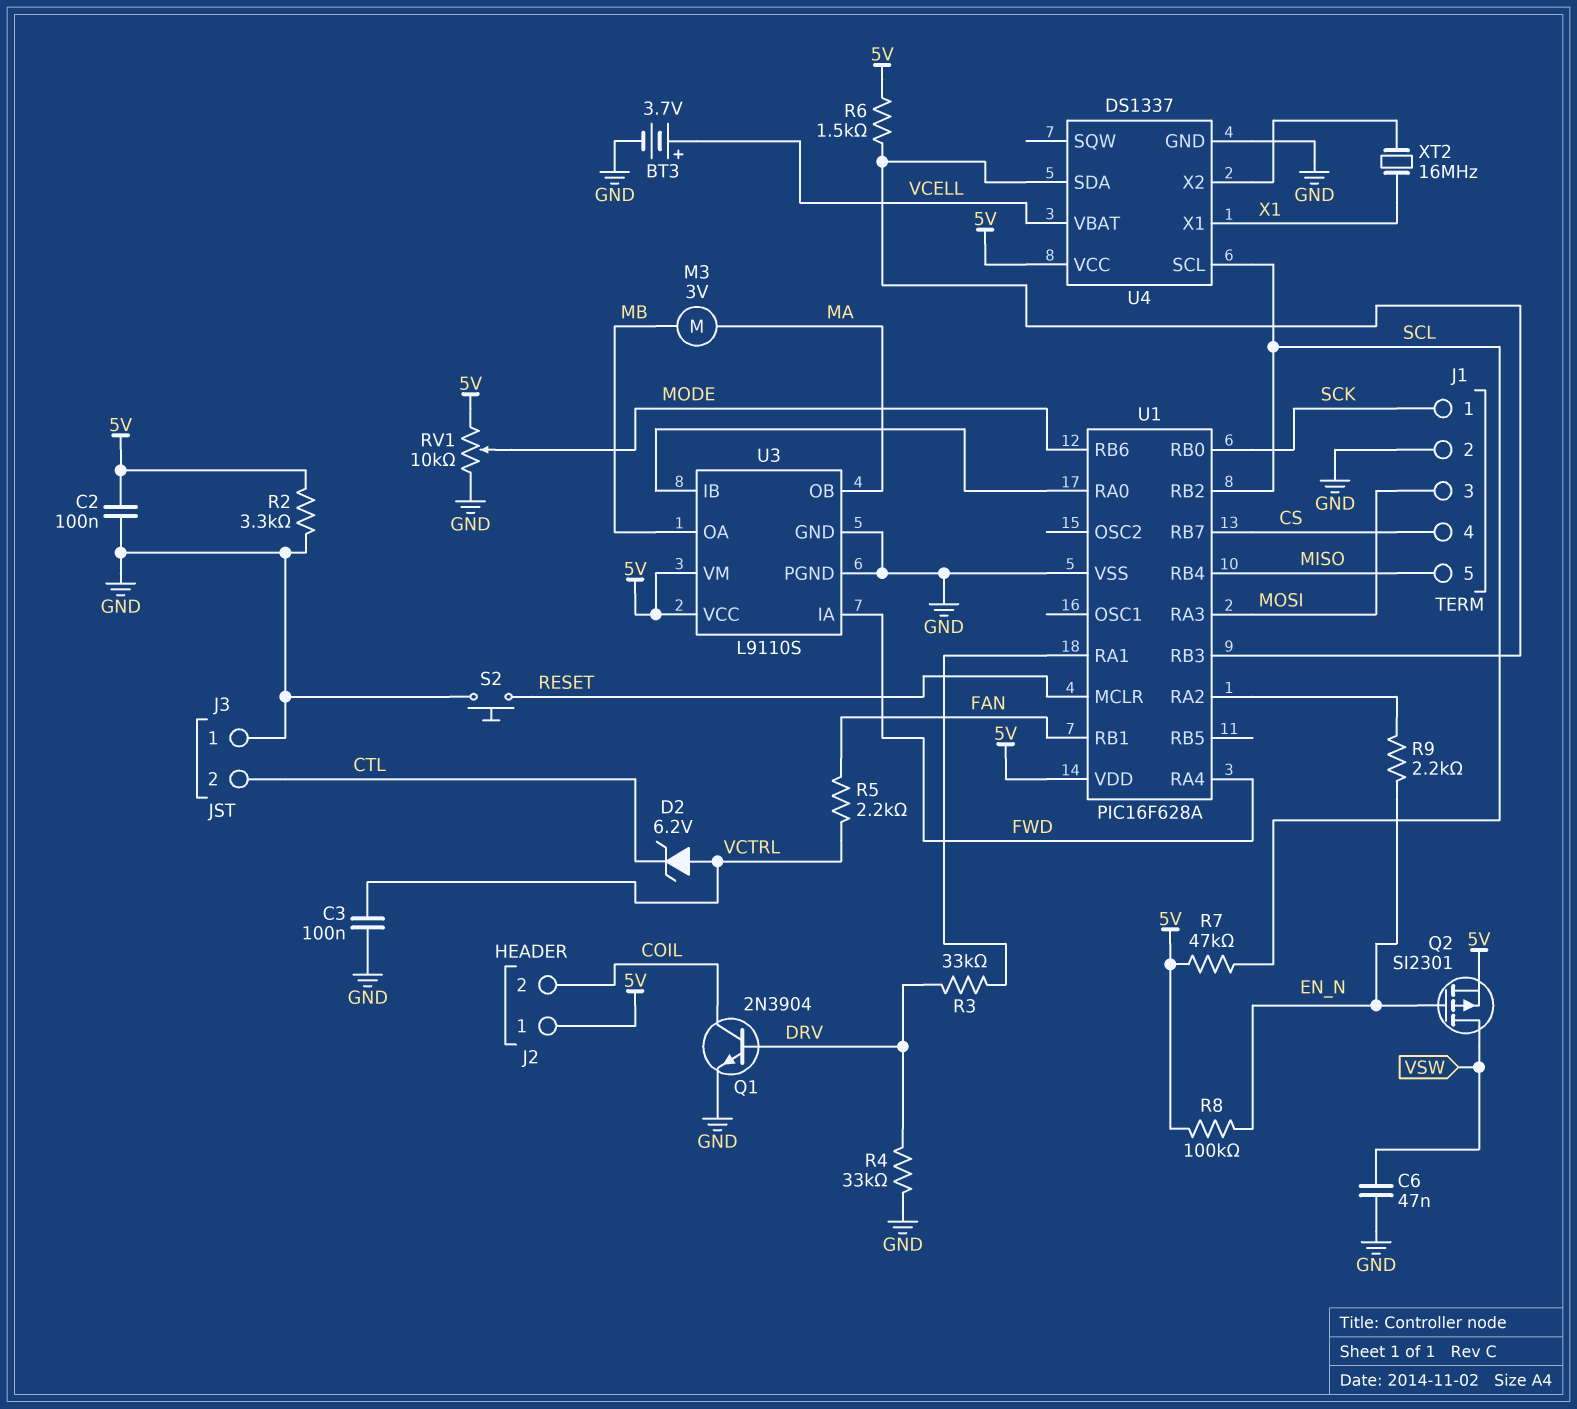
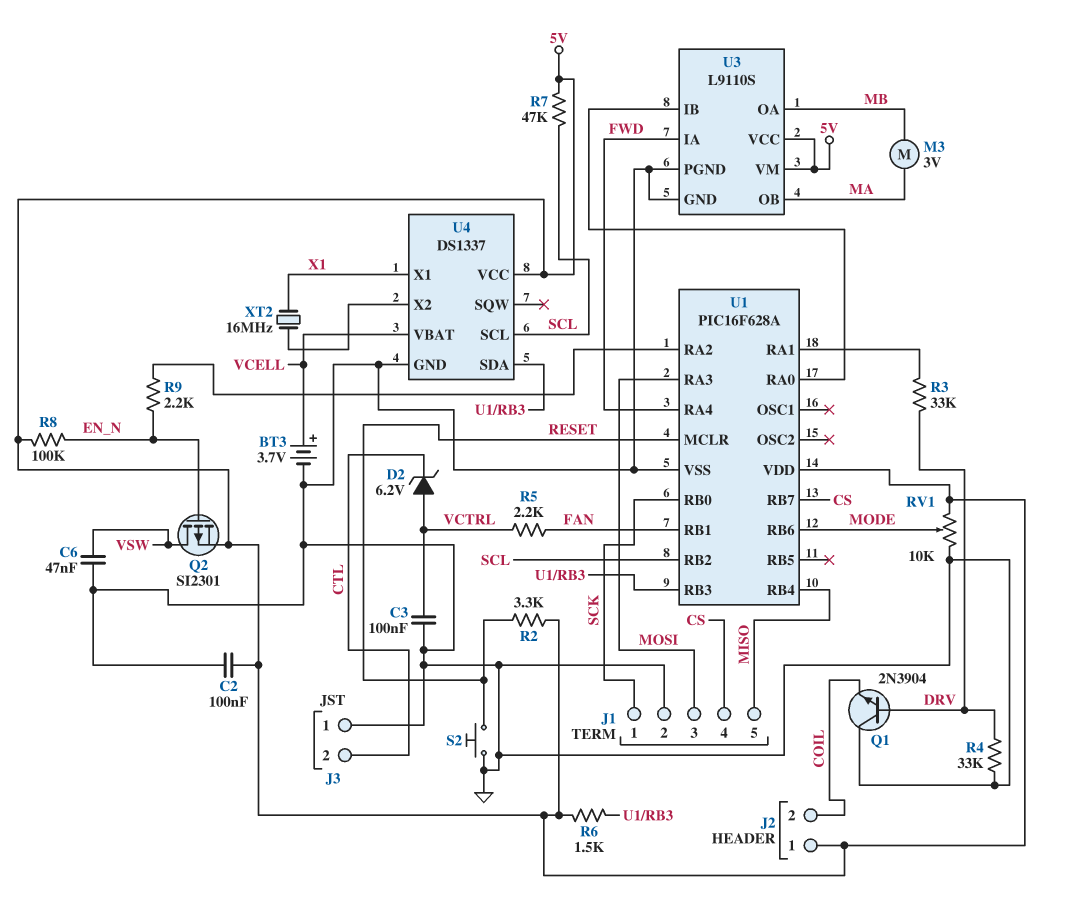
Q1: NPN 2N3904 (B DRV, C COIL, E GND) -> NPN 2N3904 (B DRV, C GND, E COIL)
R2: 3.3k (5V, GND) -> 3.3k (5V, RESET)

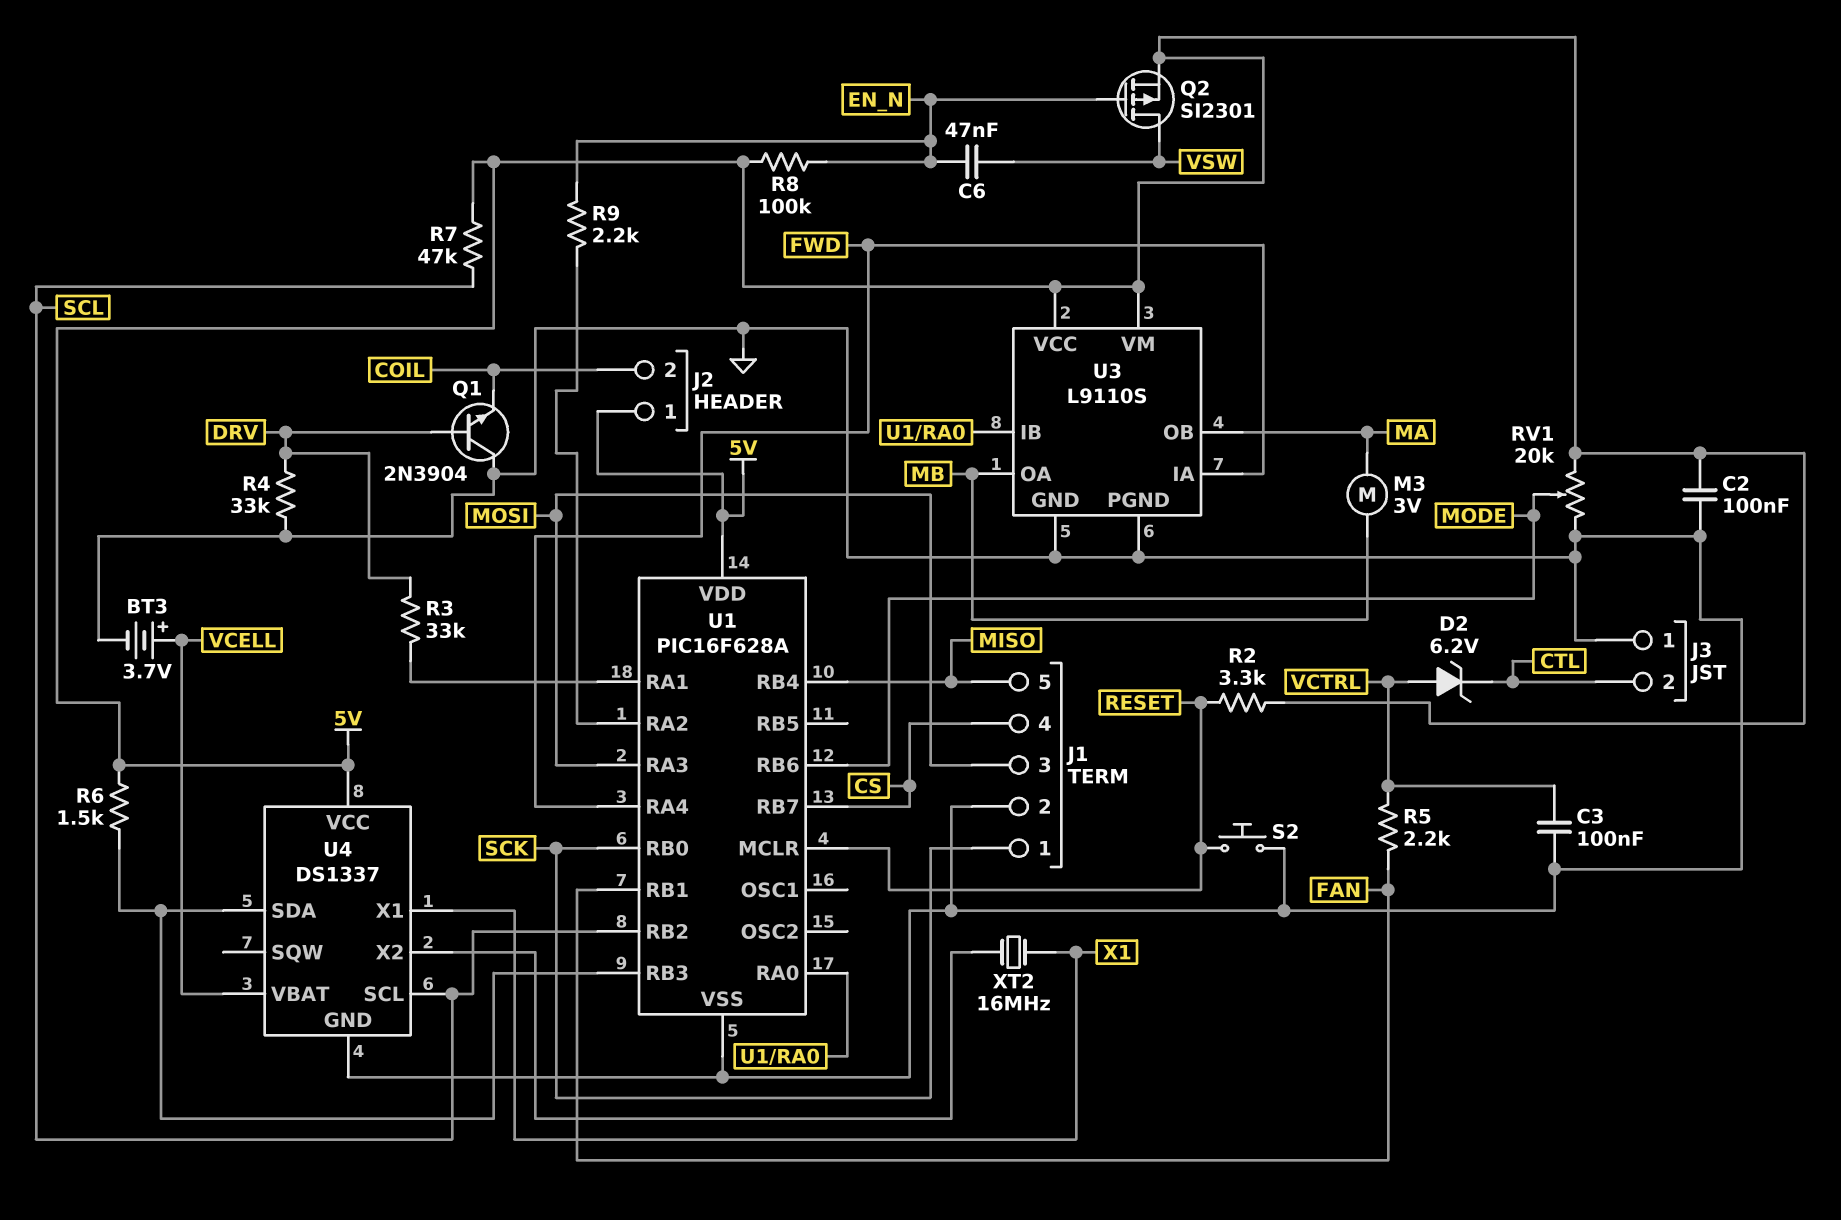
C6: 47nF (GND, VSW) -> 47nF (EN_N, VSW)
RV1: 10k (5V, GND, wiper MODE) -> 20k (5V, GND, wiper MODE)

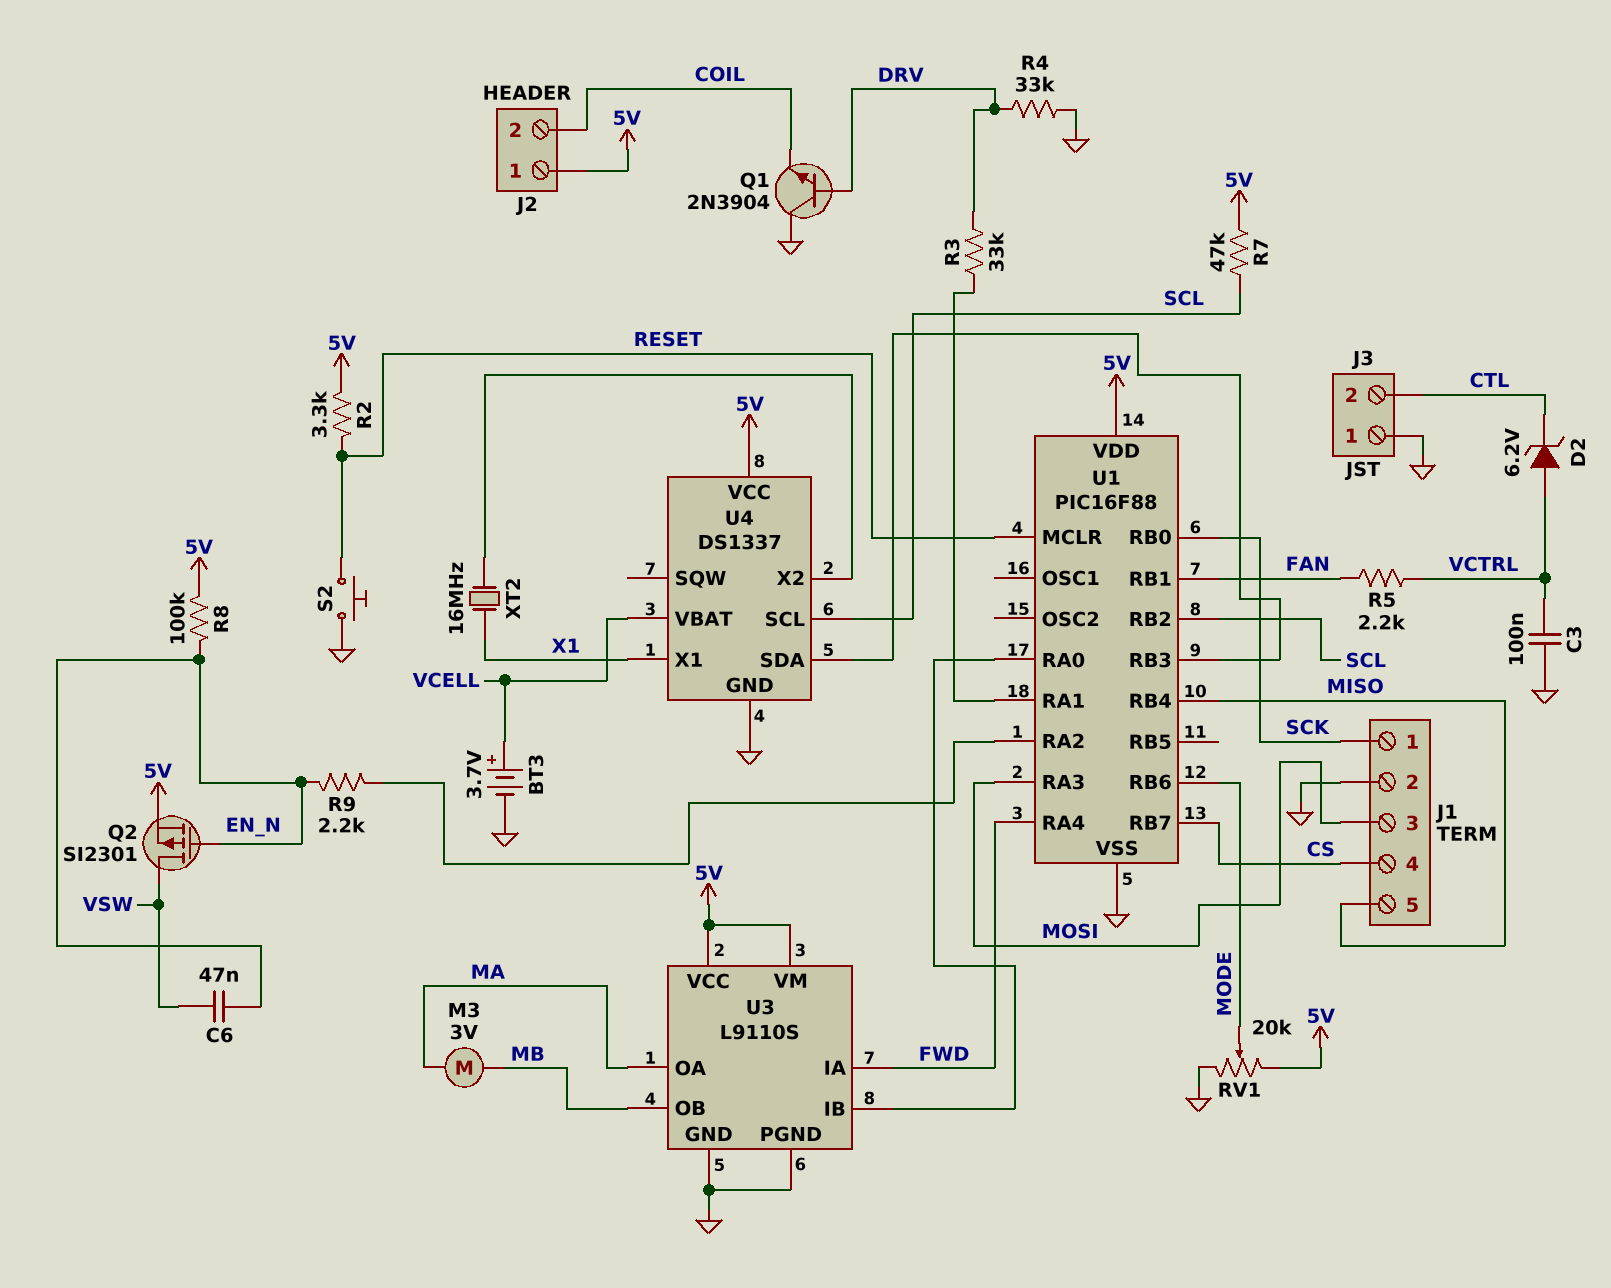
C2: 100nF (5V, GND) -> none
R6: 1.5k (5V, U1/RB3) -> none
U1: PIC16F628A -> PIC16F88
U3 pin OA: MB -> MA
U3 pin OB: MA -> MB

